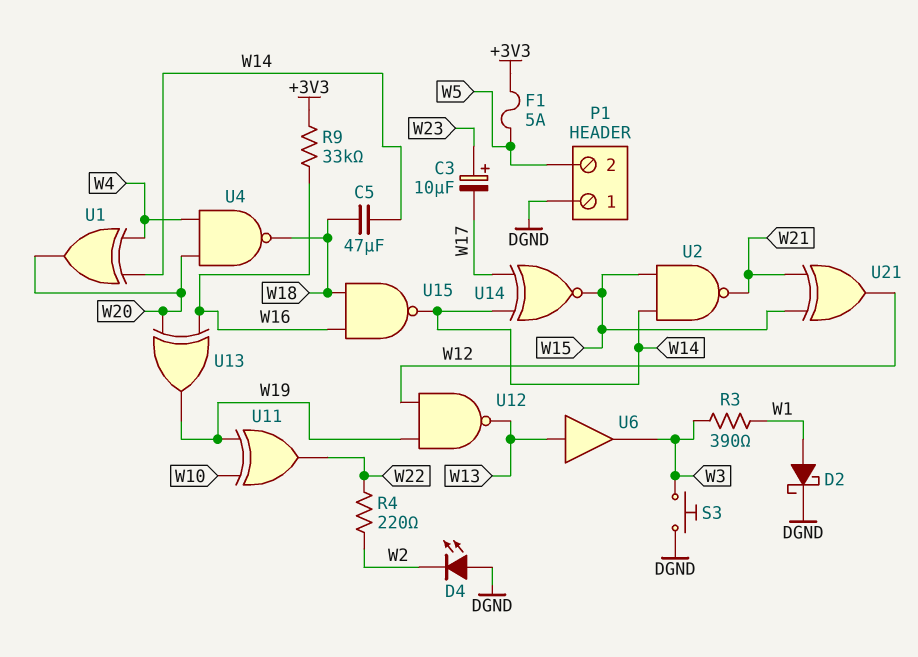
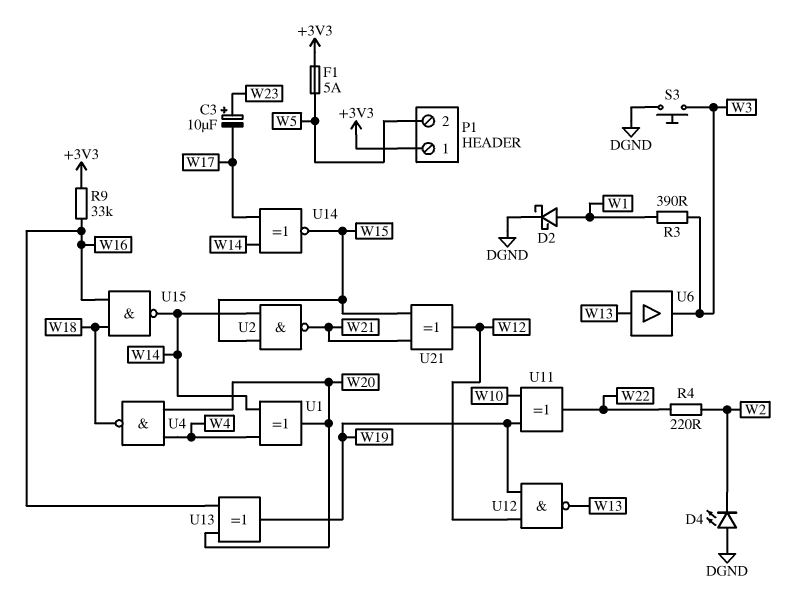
C5: 47uF (W14, W18) -> none
P1 pin 1: DGND -> +3V3

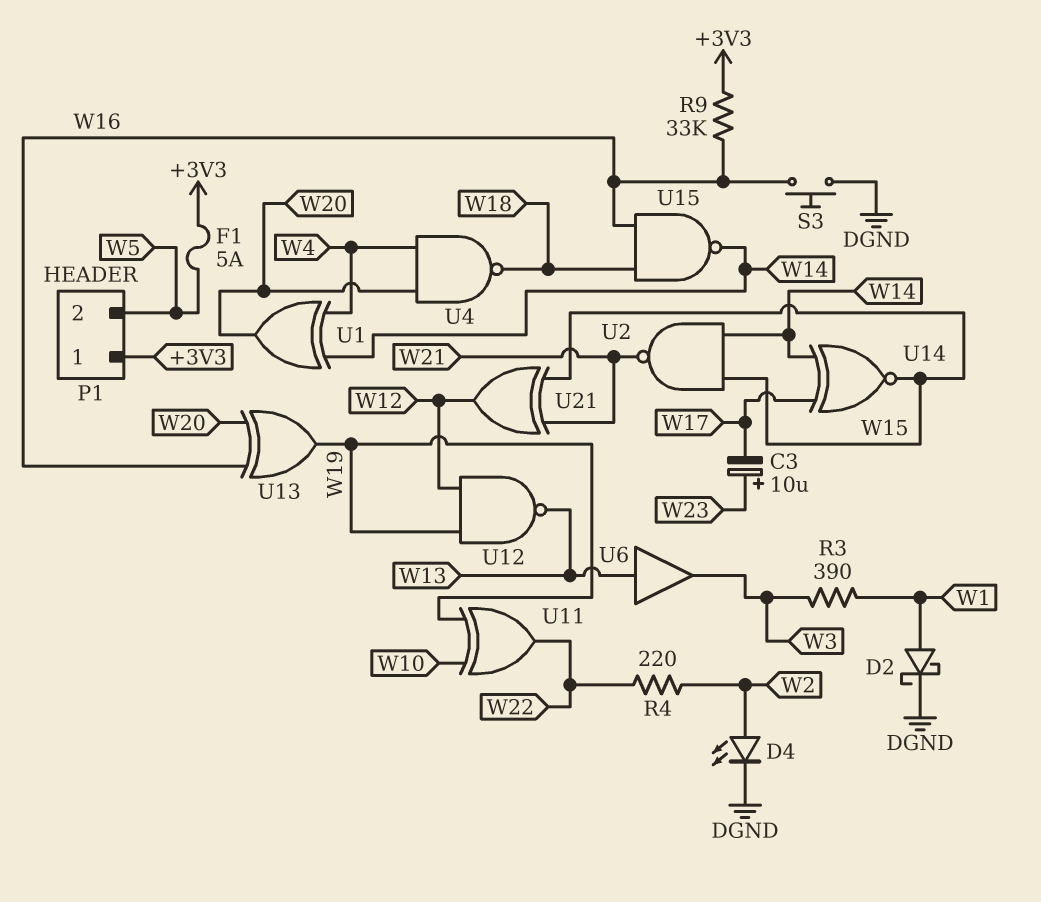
D4: LED (A DGND, K W2) -> LED (A W2, K DGND)
S3: button (DGND, W3) -> button (DGND, W16)

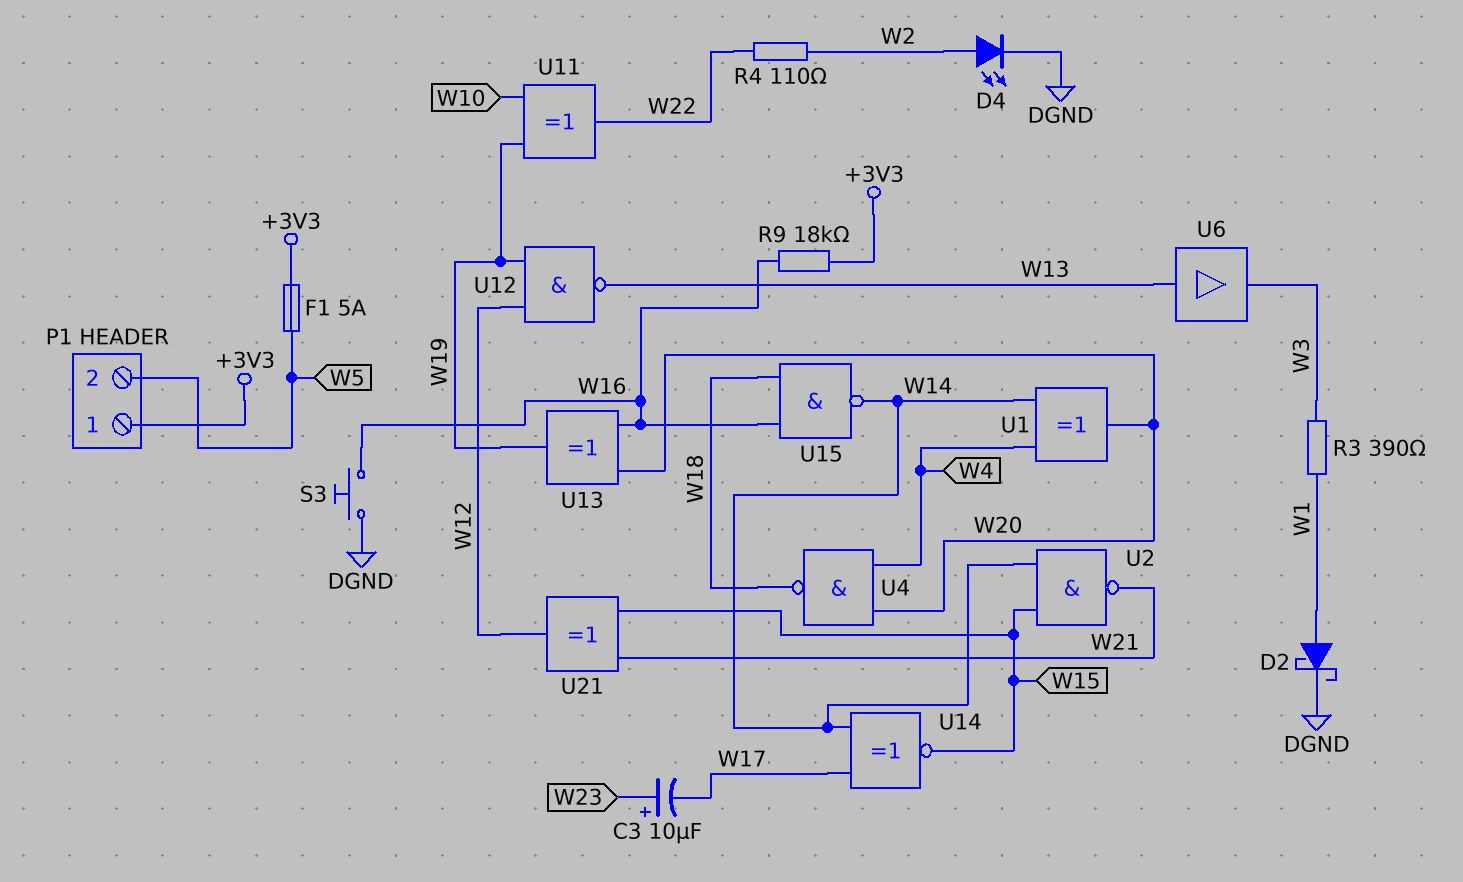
R4: 220 (W2, W22) -> 110 (W2, W22)
R9: 33k (+3V3, W16) -> 18k (+3V3, W16)

